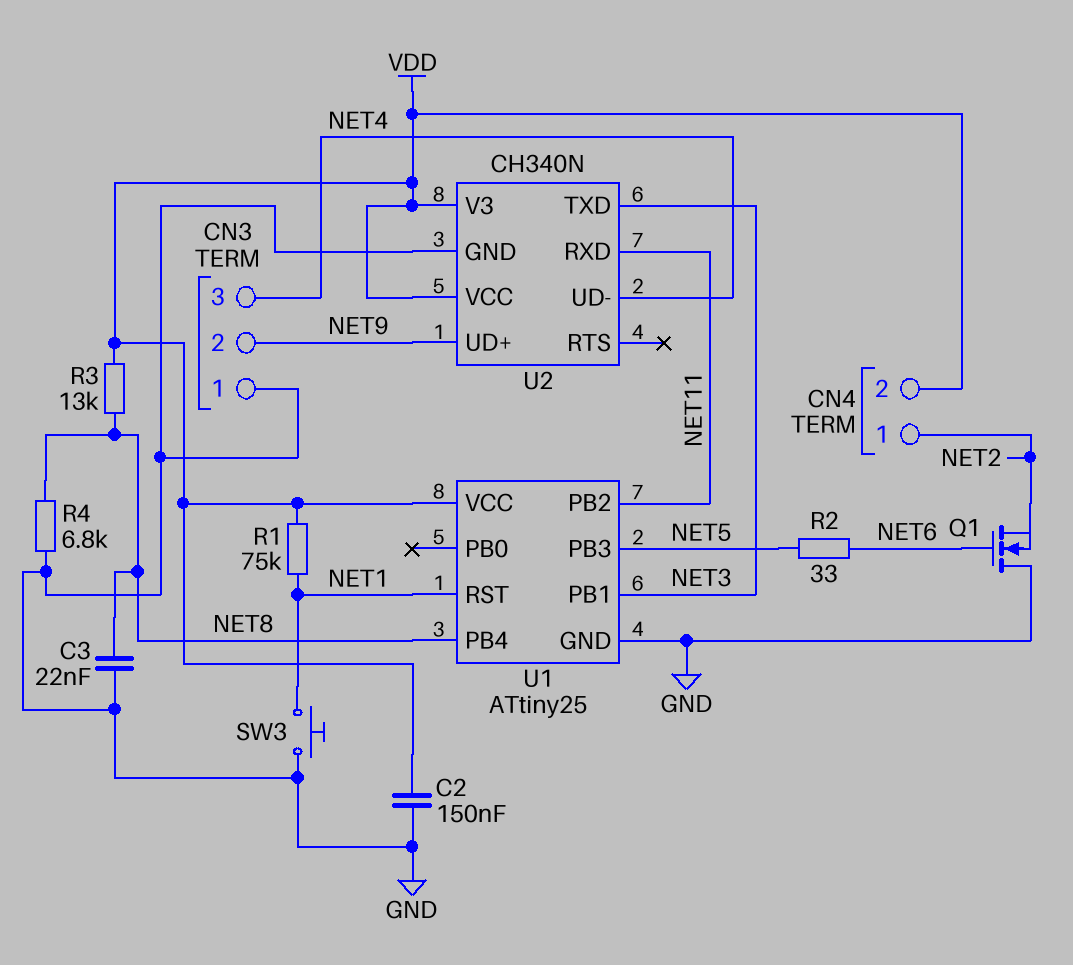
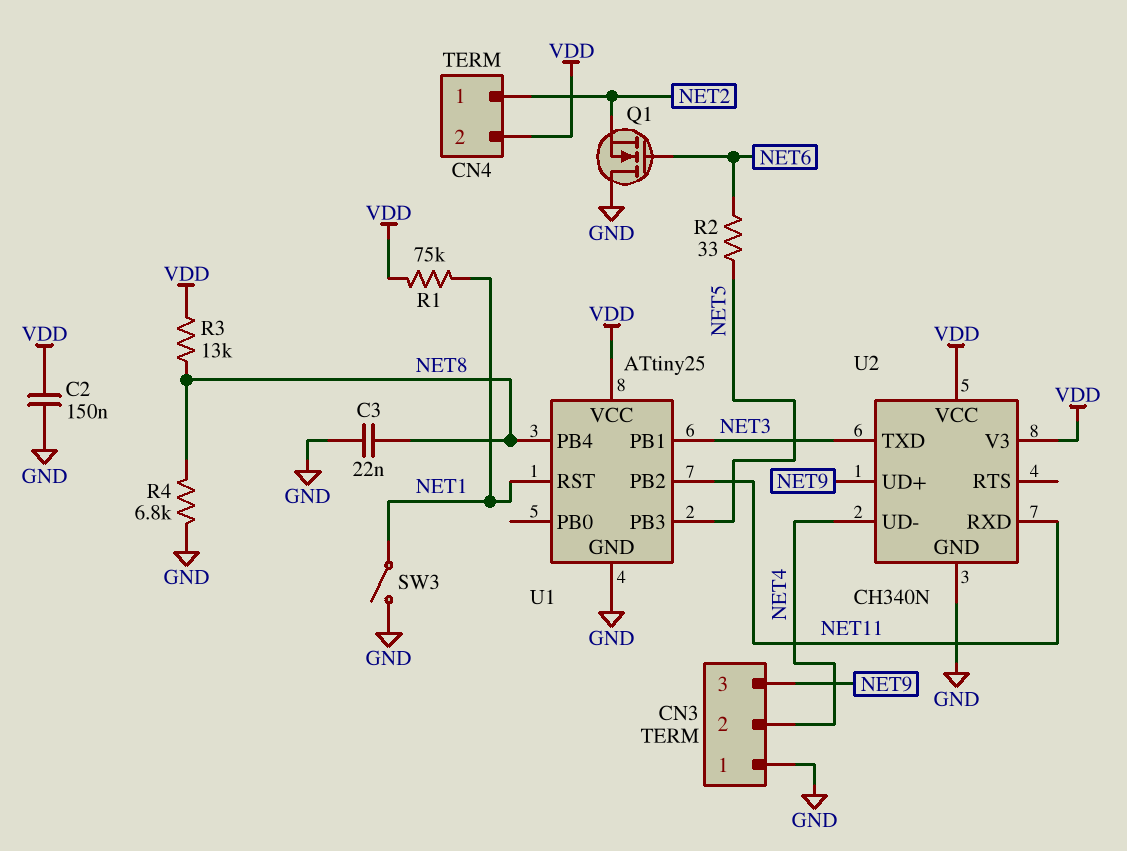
CN3 pin 2: NET9 -> NET4
CN3 pin 3: NET4 -> NET9
SW3: button (GND, NET1) -> switch (GND, NET1)

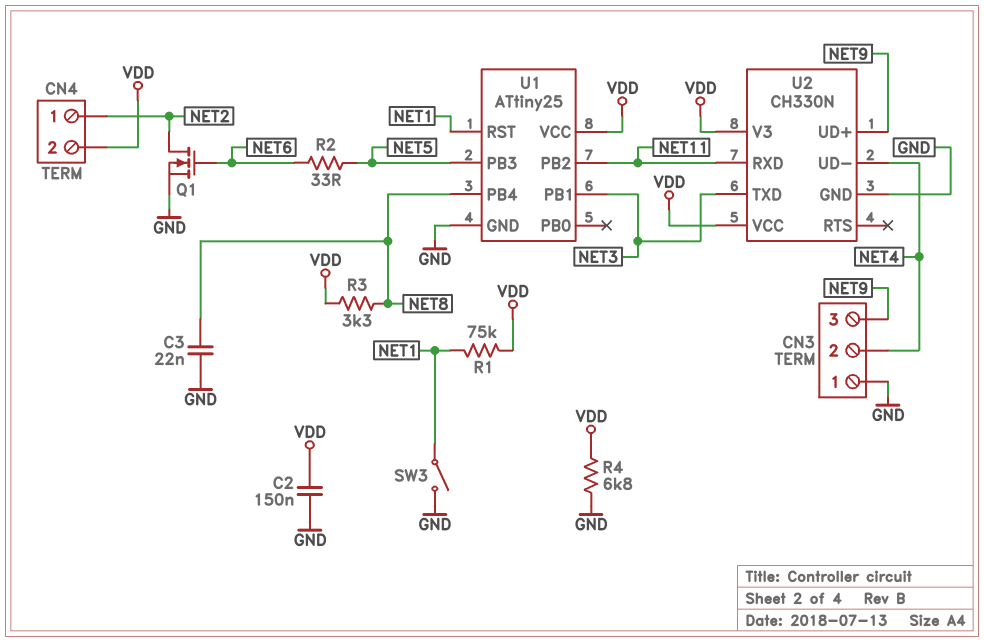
Q1: NMOS (G NET6, D GND, S NET2) -> NMOS (G NET6, D NET2, S GND)
R3: 13k (NET8, VDD) -> 3.3k (NET8, VDD)
R4: 6.8k (GND, NET8) -> 6.8k (GND, VDD)
U2: CH340N -> CH330N

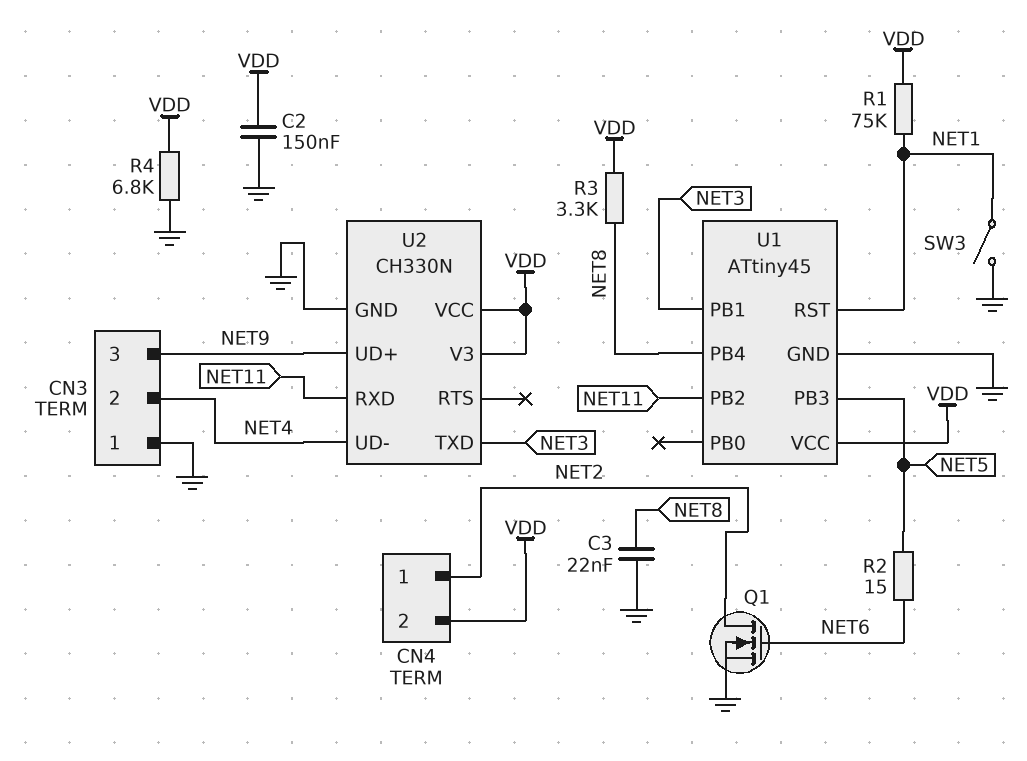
R2: 33 (NET5, NET6) -> 15 (NET5, NET6)
U1: ATtiny25 -> ATtiny45

